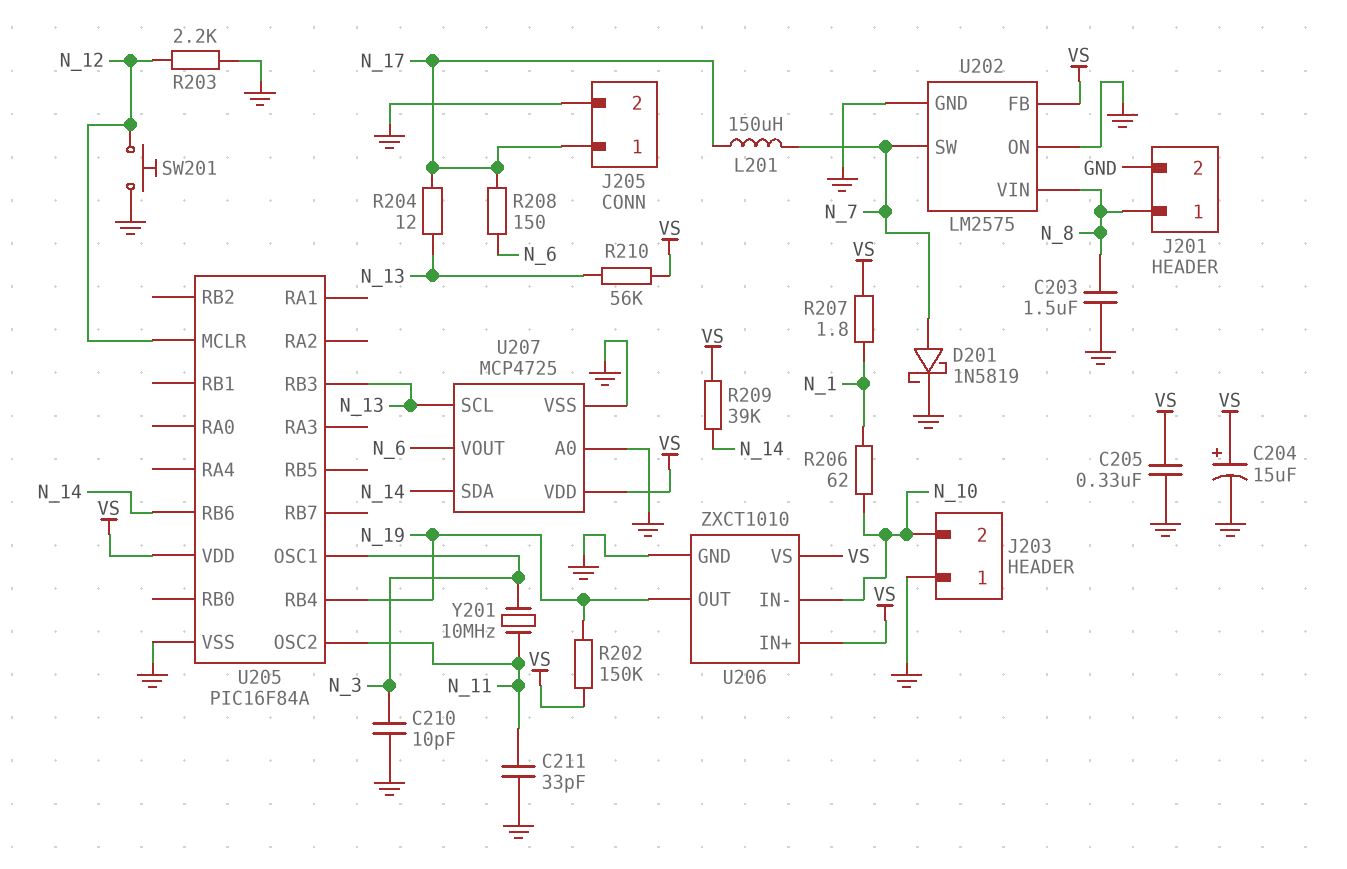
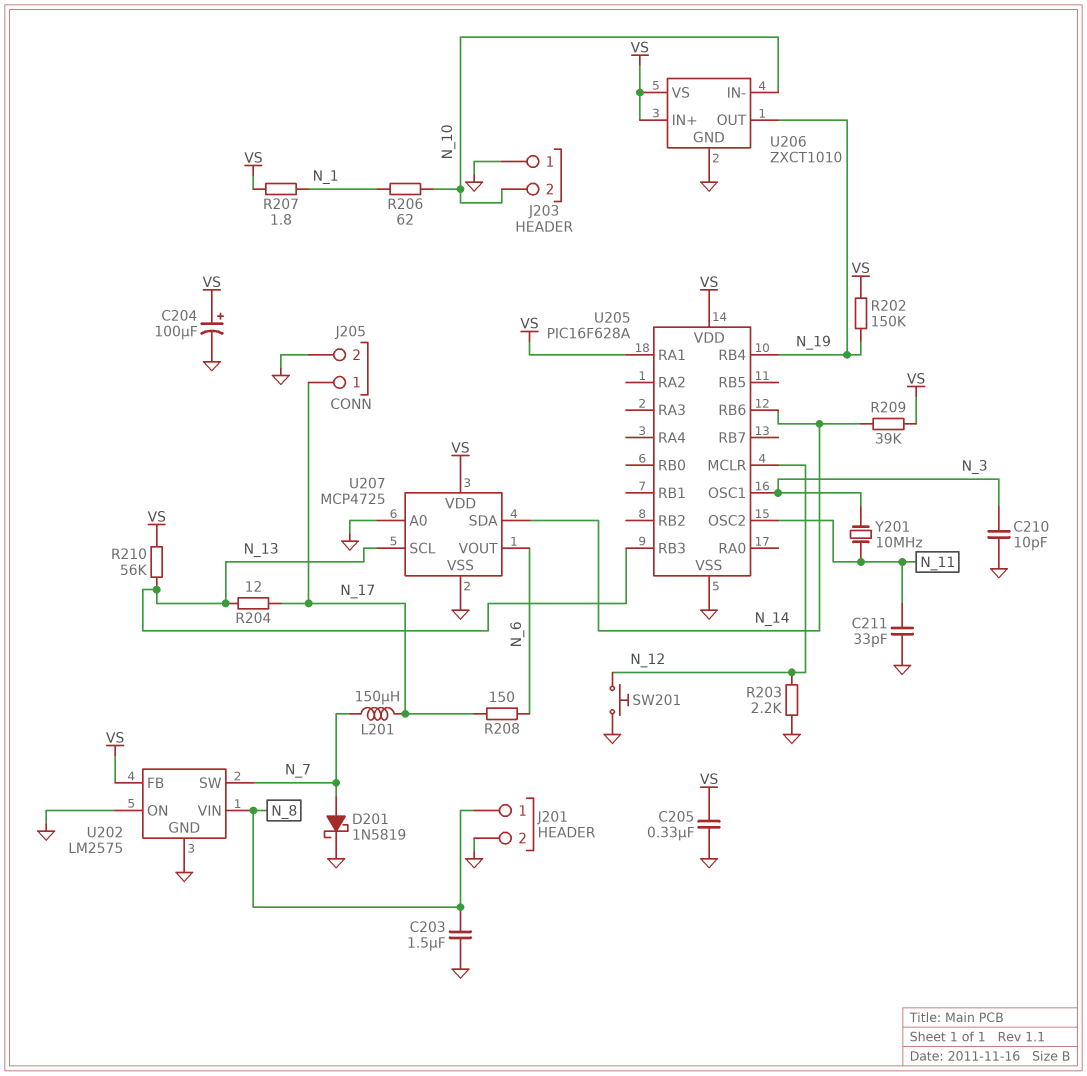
C204: 15uF (plus VS, minus GND) -> 100uF (plus VS, minus GND)
U205: PIC16F84A -> PIC16F628A
U205 pin RA1: none -> VS

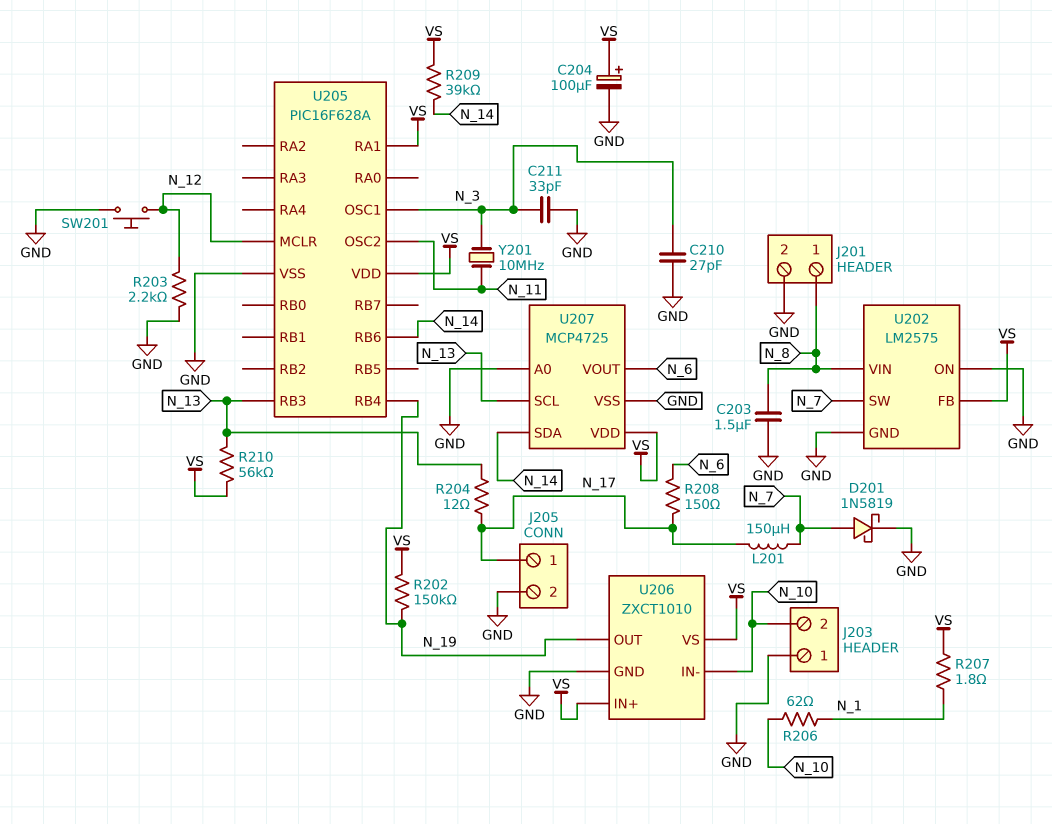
C205: 330nF (GND, VS) -> none
C210: 10pF (GND, N_3) -> 27pF (GND, N_3)
C211: 33pF (GND, N_11) -> 33pF (GND, N_3)

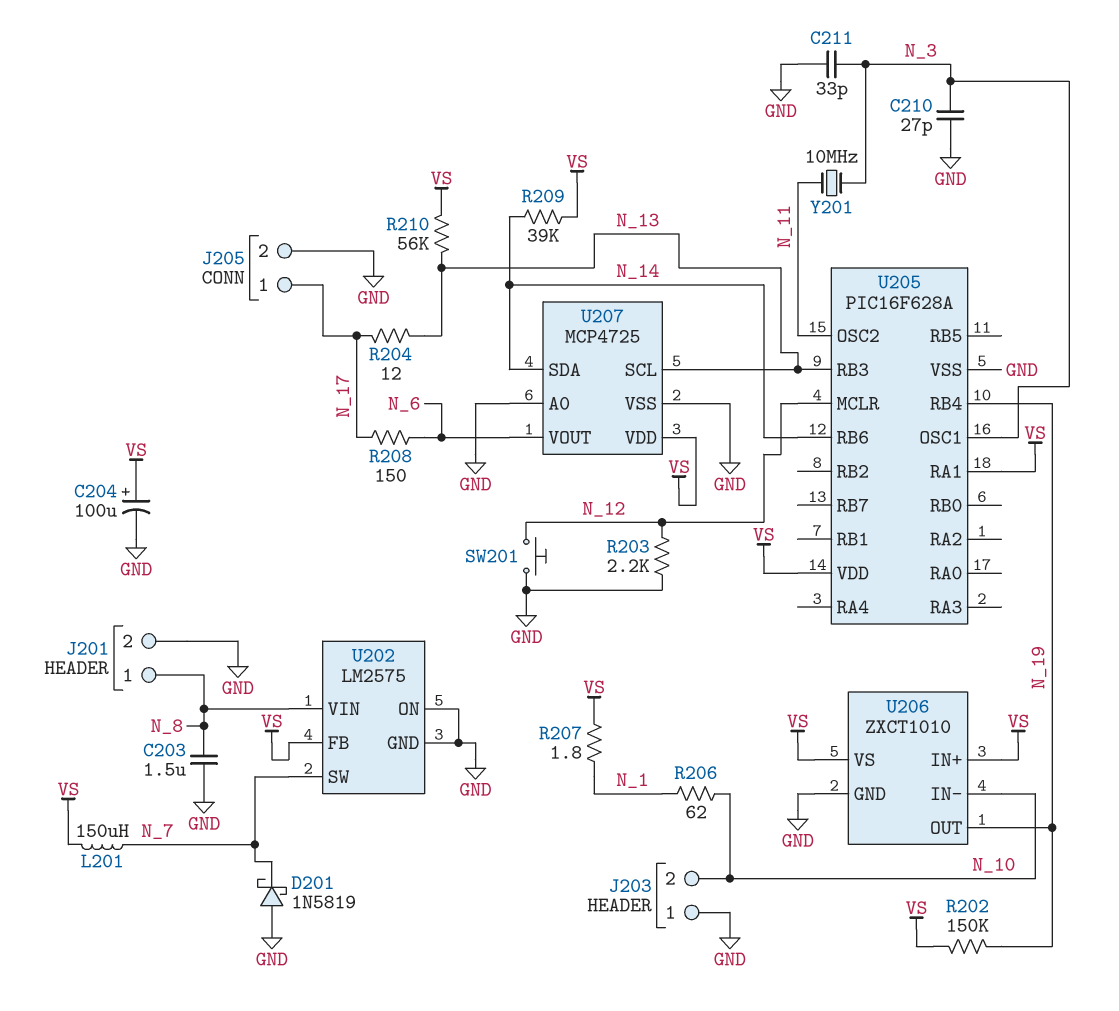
D201: schottky 1N5819 (A N_7, K GND) -> schottky 1N5819 (A GND, K N_7)
L201: 150uH (N_7, N_17) -> 150uH (N_7, VS)

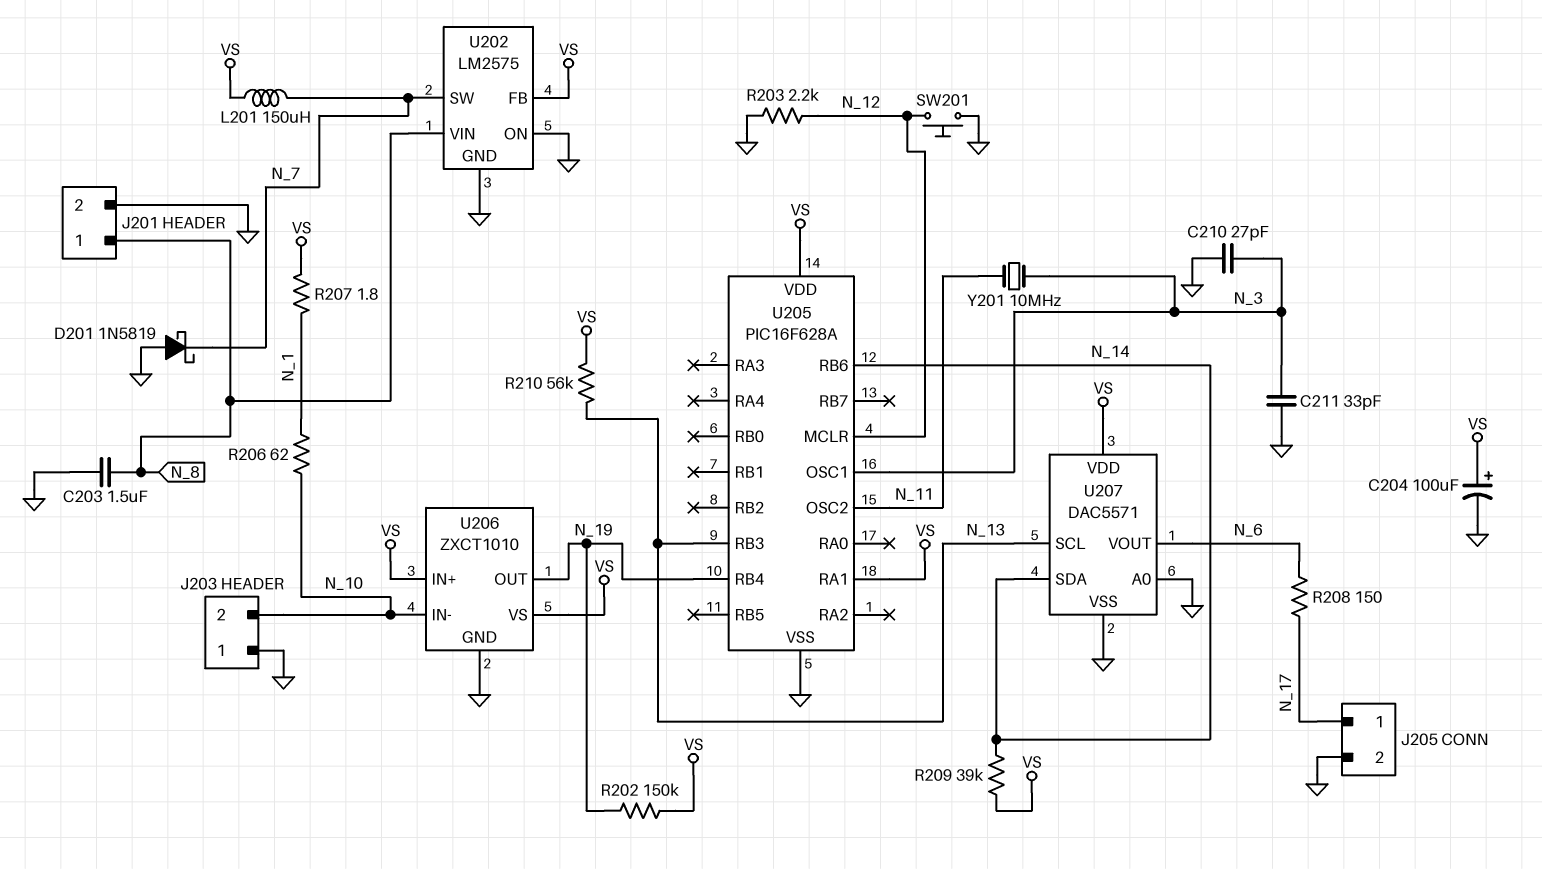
R204: 12 (N_13, N_17) -> none
U207: MCP4725 -> DAC5571

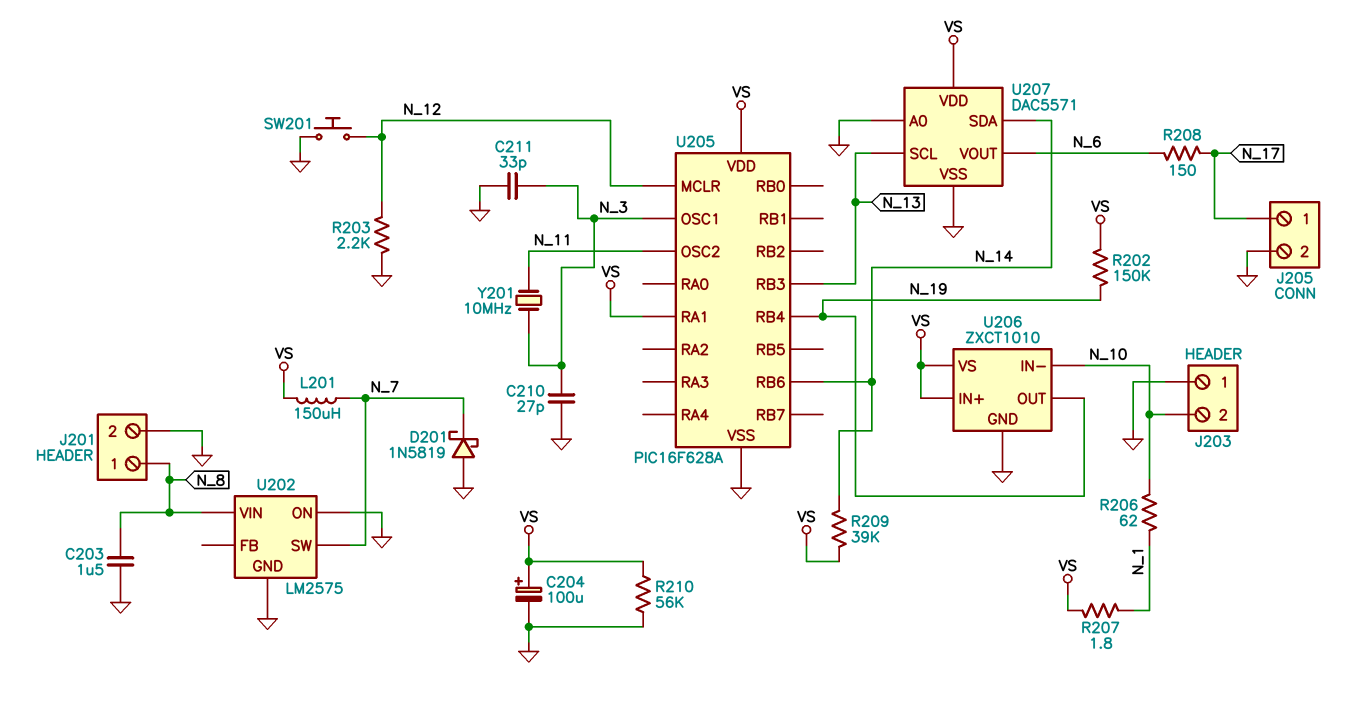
R210: 56k (N_13, VS) -> 56k (GND, VS)
U202 pin FB: VS -> none

